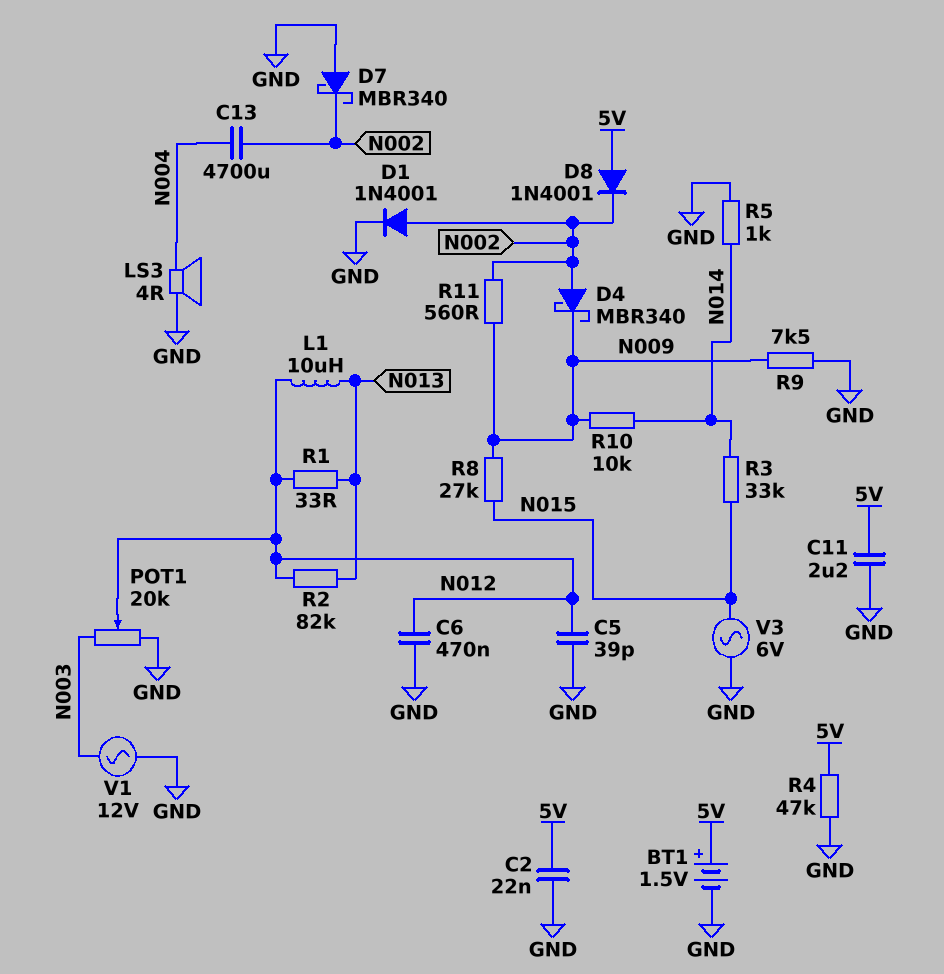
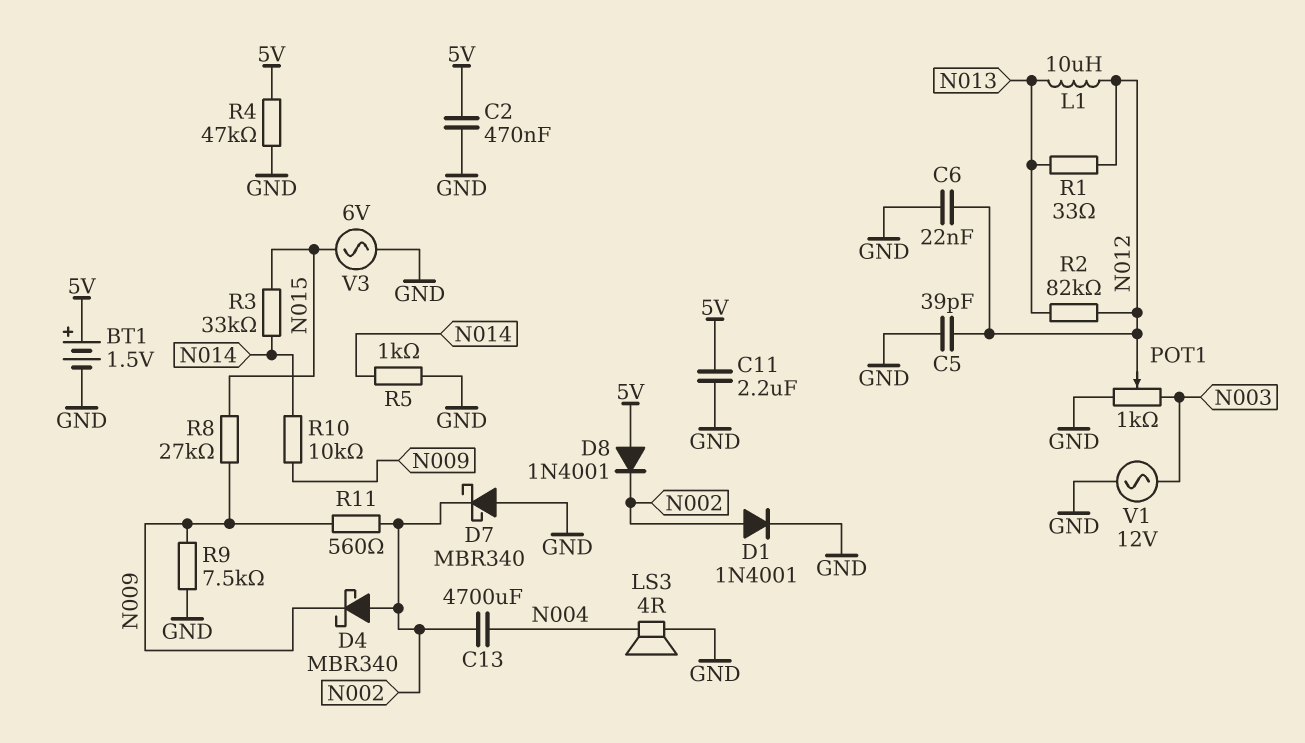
C2: 22nF (5V, GND) -> 470nF (5V, GND)
C6: 470nF (GND, N012) -> 22nF (GND, N012)
POT1: 20k (GND, N003, wiper N012) -> 1k (GND, N003, wiper N012)

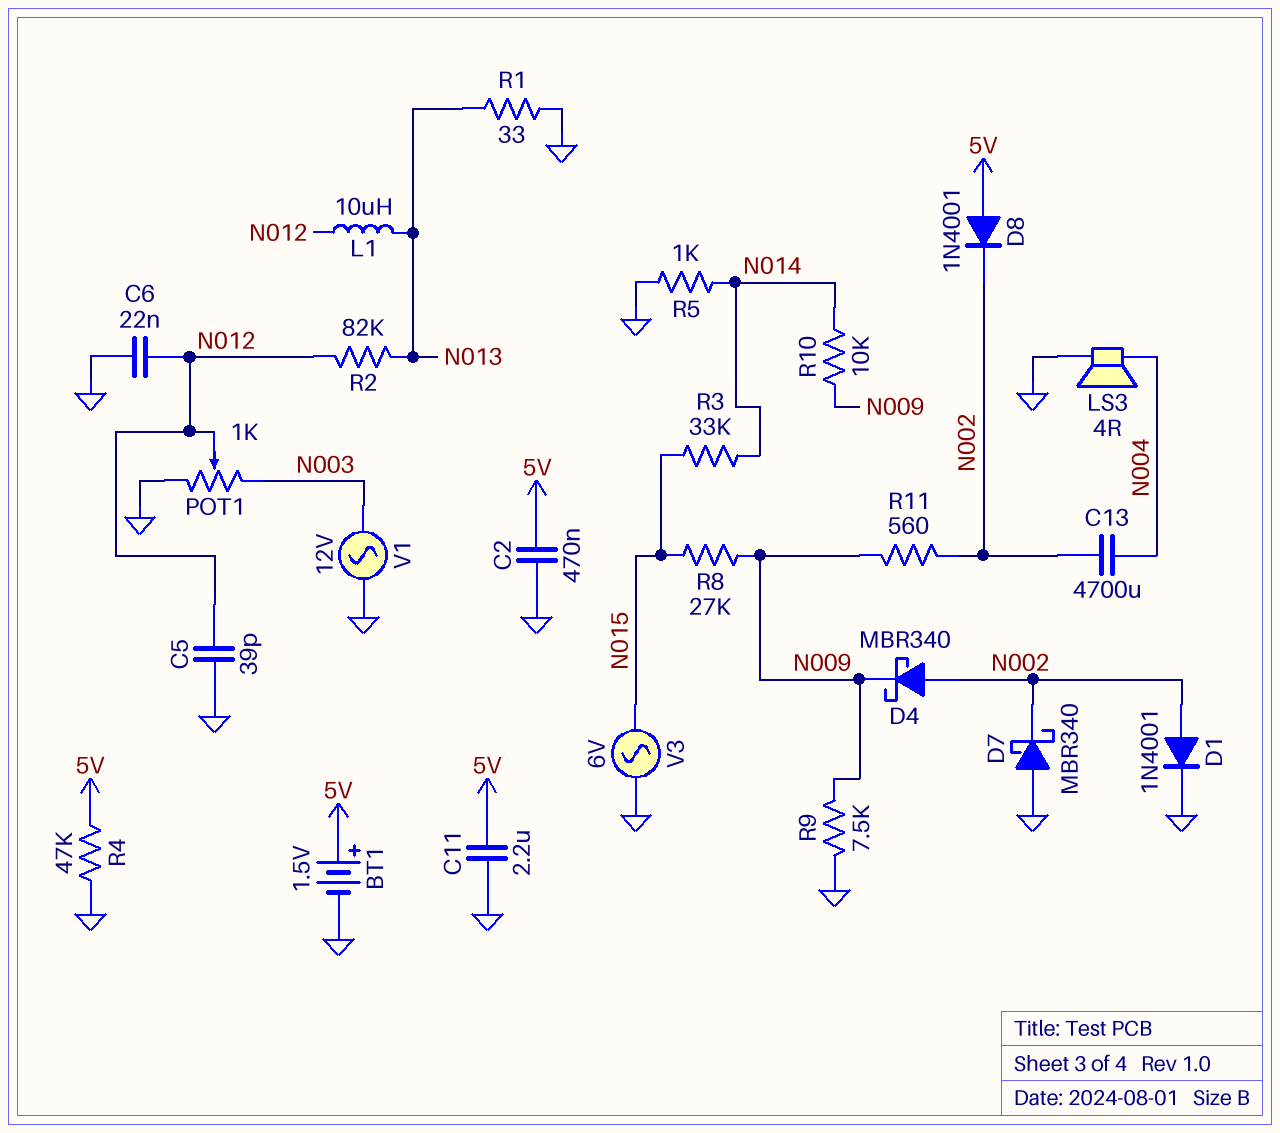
R1: 33 (N012, N013) -> 33 (GND, N013)

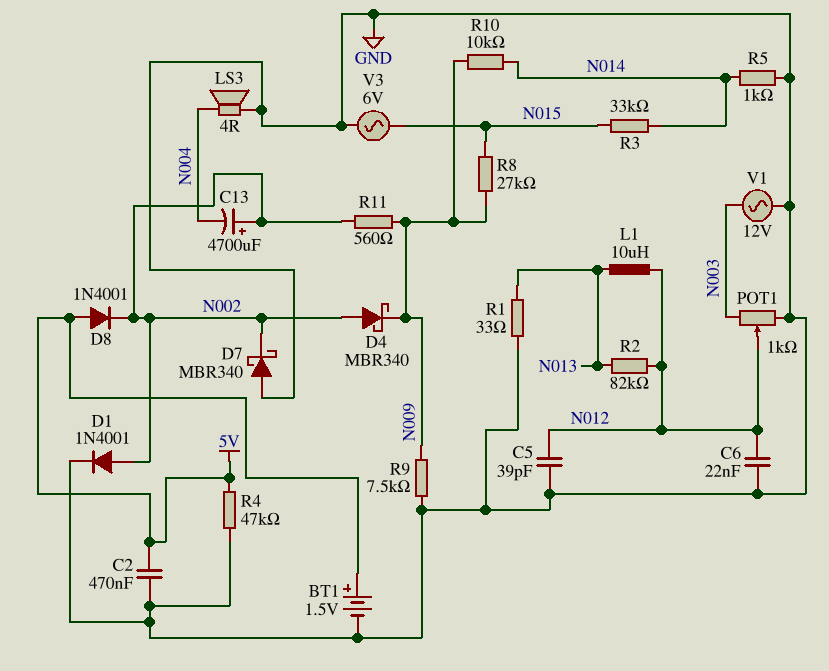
C11: 2.2uF (5V, GND) -> none
C13: 4700uF (N002, N004) -> 4700uF (plus N002, minus N004)

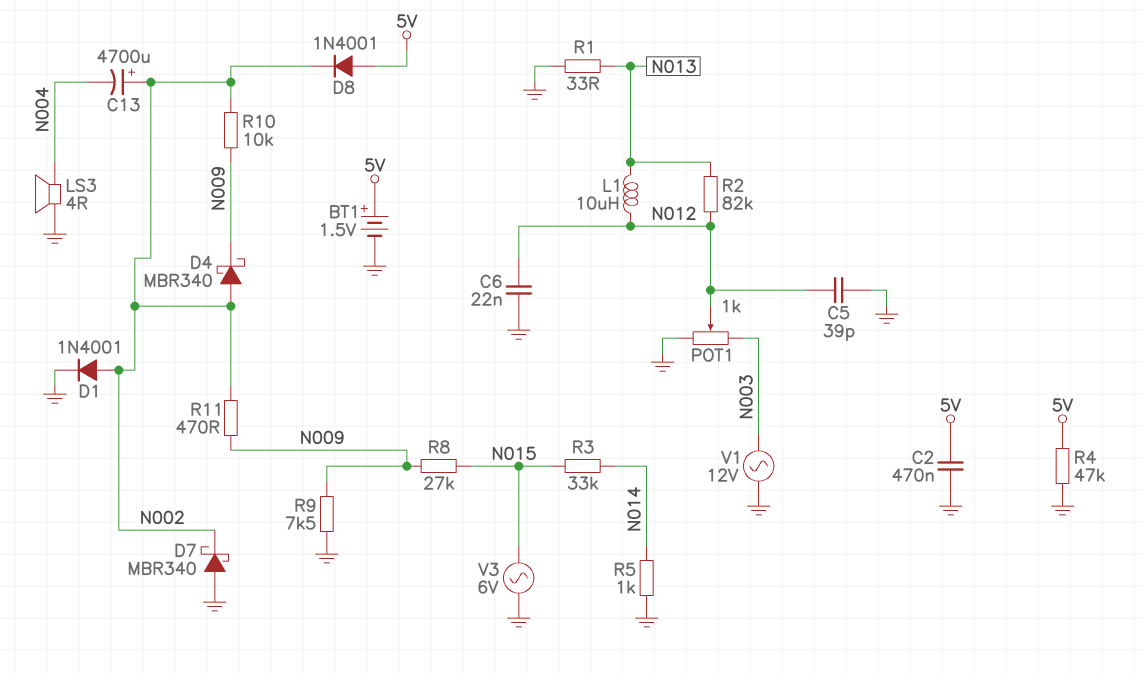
R10: 10k (N009, N014) -> 10k (N002, N009)
R11: 560 (N002, N009) -> 470 (N002, N009)

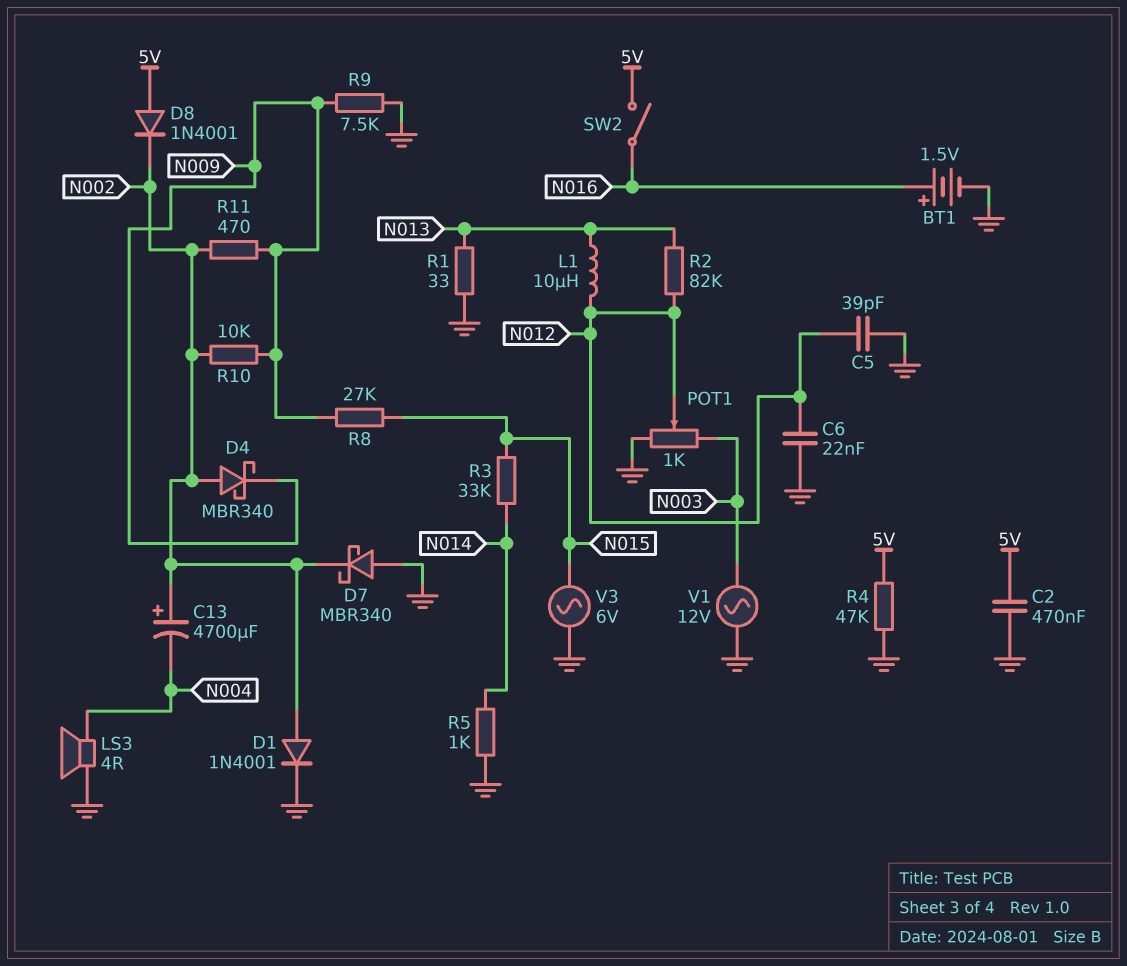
BT1: 1.5V (plus 5V, minus GND) -> 1.5V (plus N016, minus GND)
SW2: none -> switch (5V, N016)

